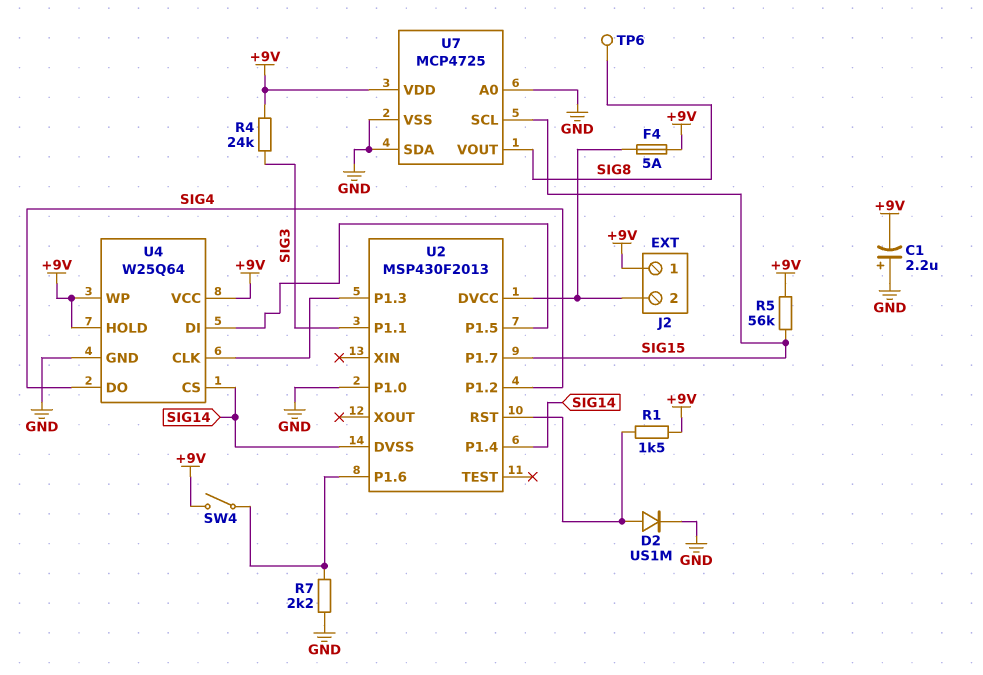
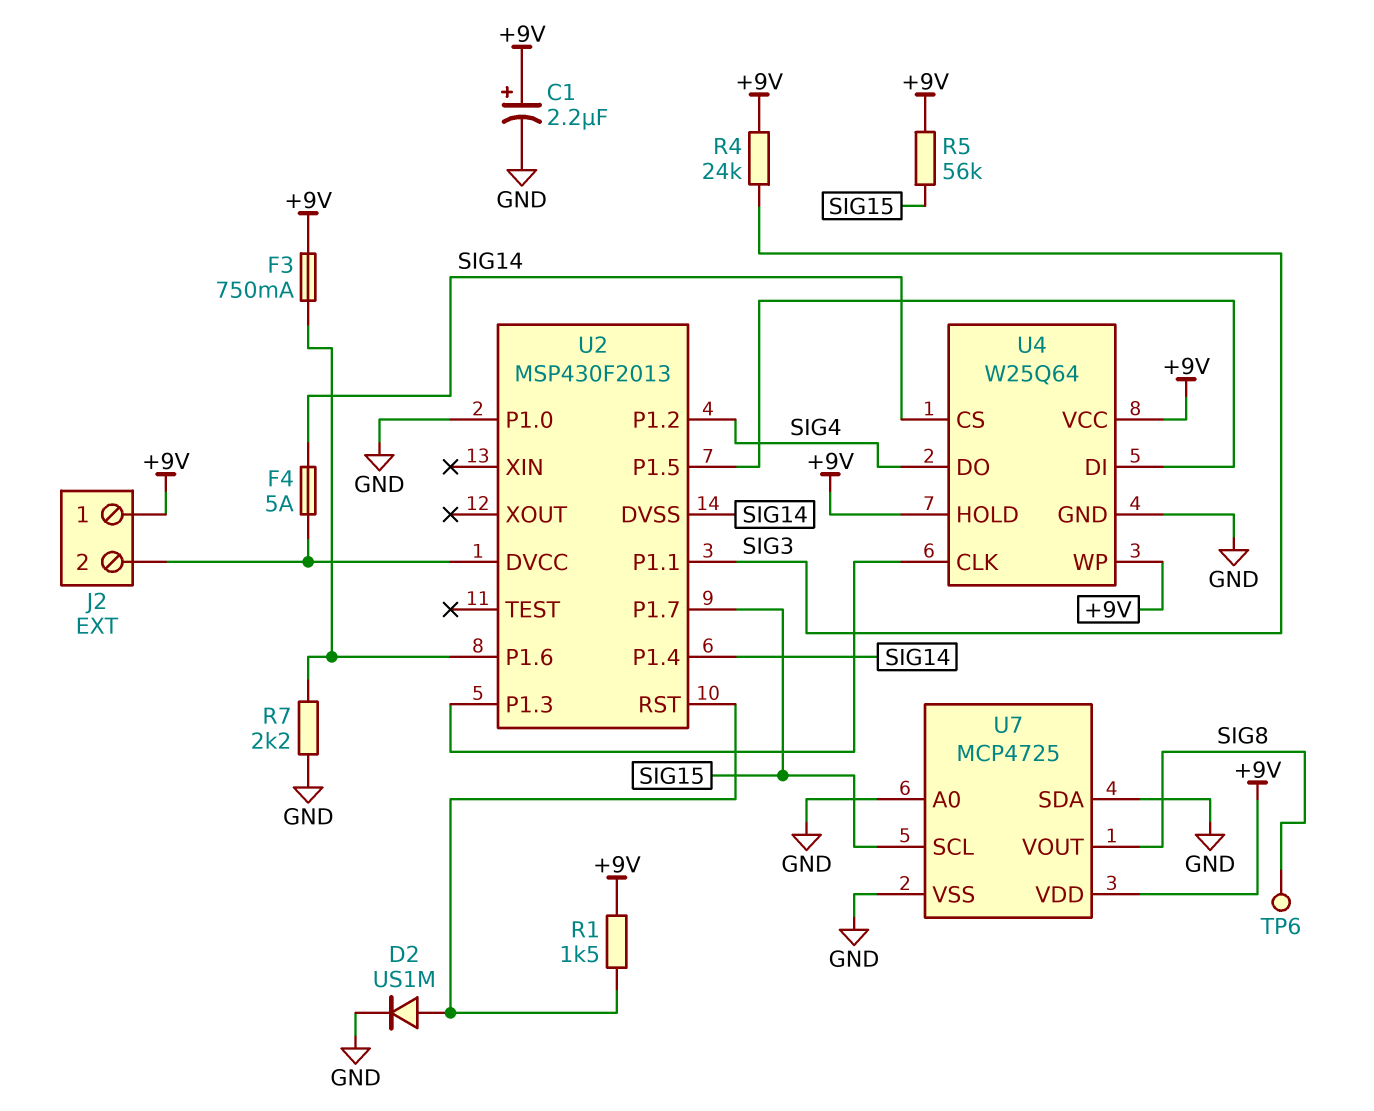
C1: 2.2uF (plus GND, minus +9V) -> 2.2uF (plus +9V, minus GND)
F3: none -> 750mA (+9V, U2/P1.6)
F4: 5A (+9V, J2/2) -> 5A (J2/2, SIG14)
SW4: switch (+9V, U2/P1.6) -> none

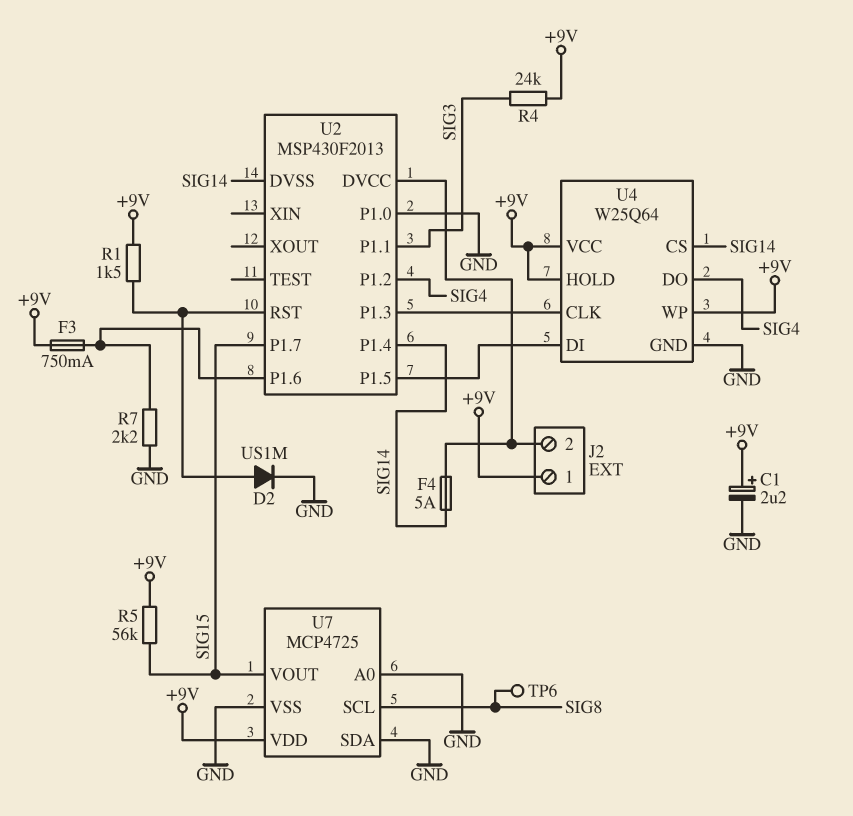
U7 pin SCL: SIG15 -> SIG8
U7 pin VOUT: SIG8 -> SIG15

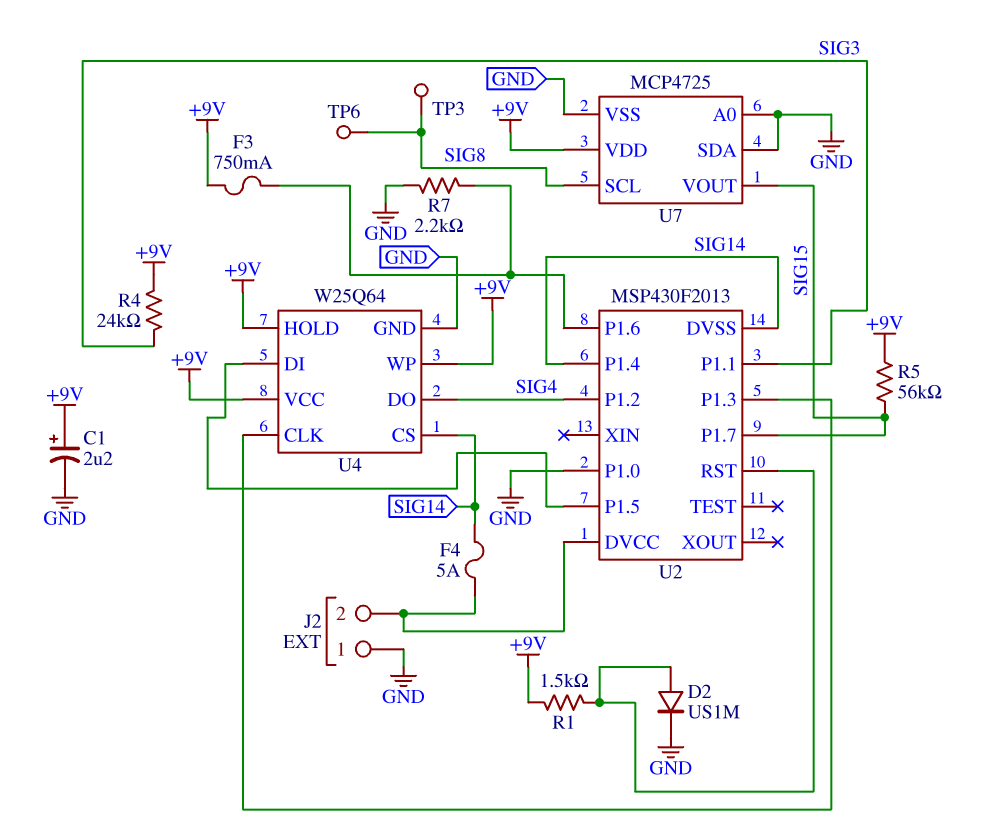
J2 pin 1: +9V -> GND
TP3: none -> test point (SIG8)

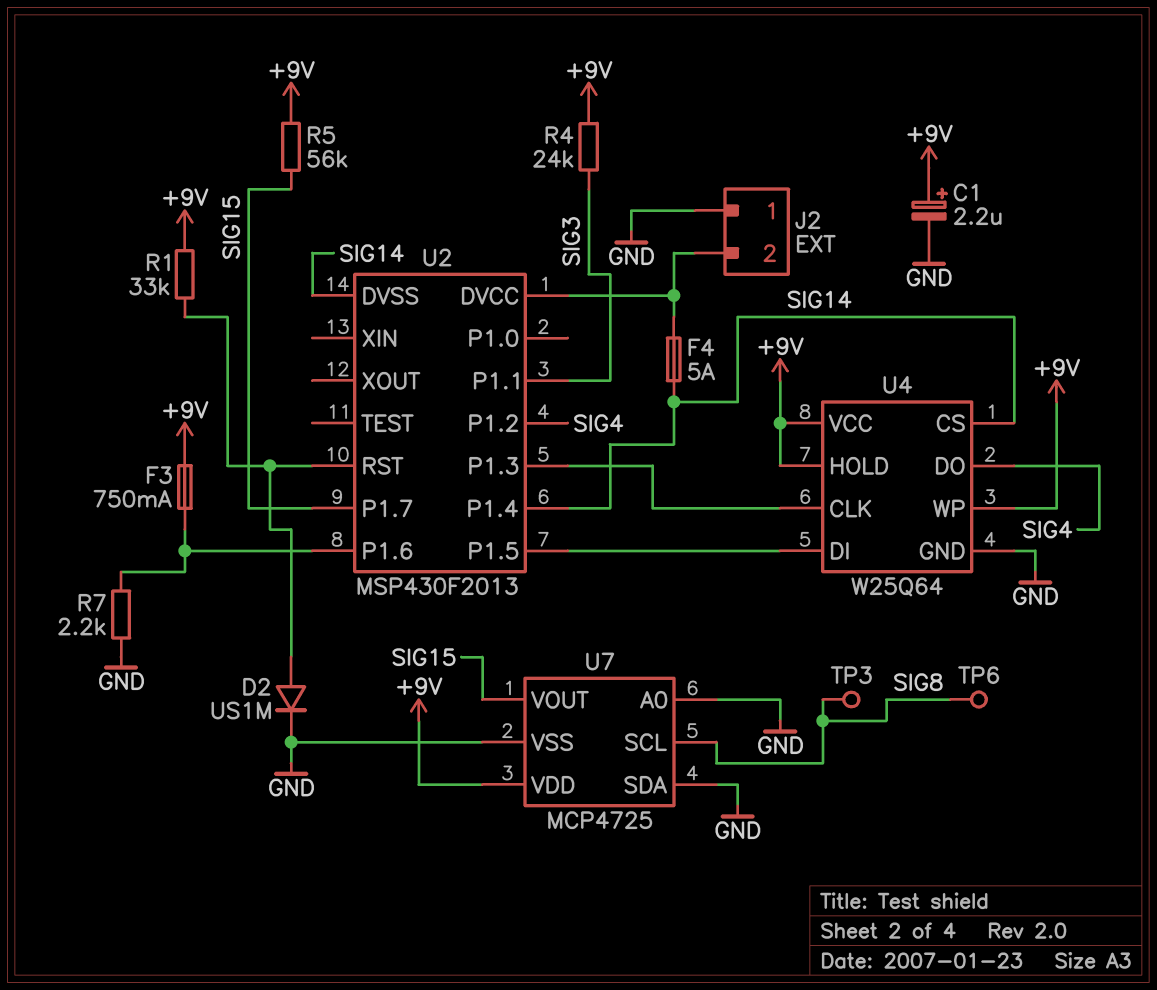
R1: 1.5k (+9V, U2/RST) -> 33k (+9V, U2/RST)
U2 pin P1.0: GND -> none

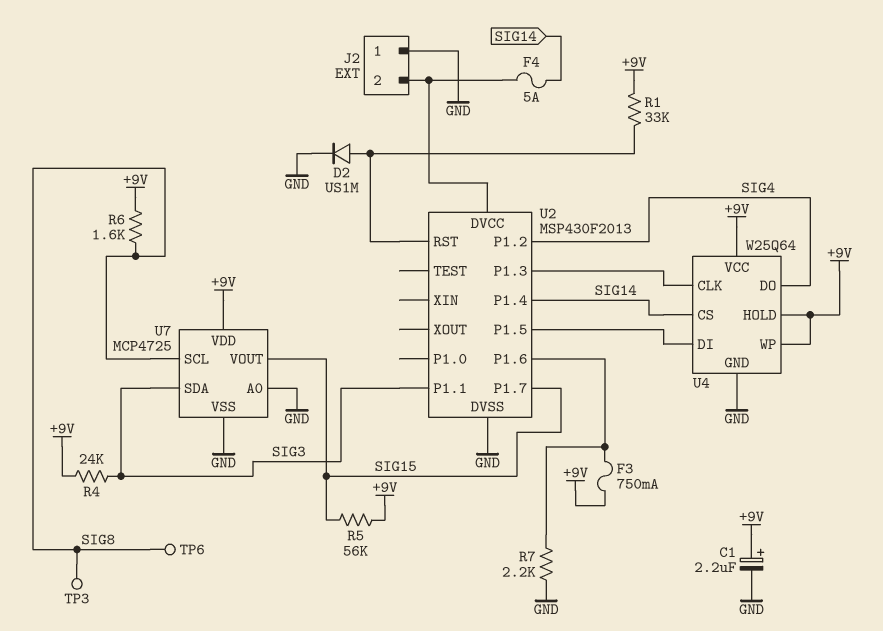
R6: none -> 1.6k (+9V, SIG8)
U2 pin DVSS: SIG14 -> GND
U7 pin SDA: GND -> SIG3

